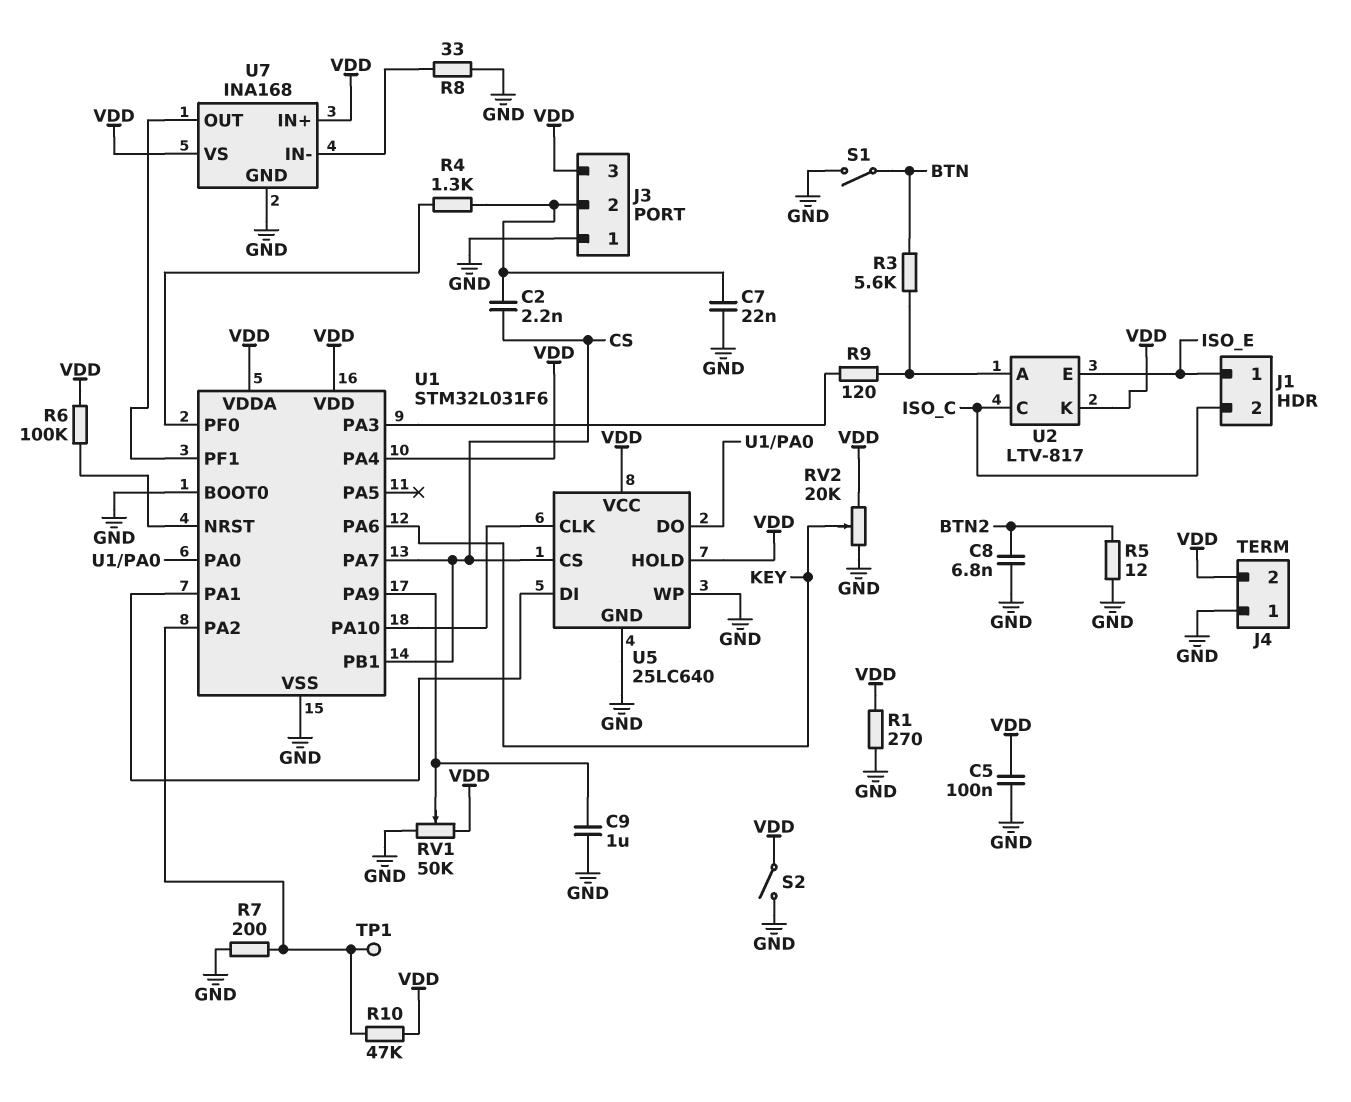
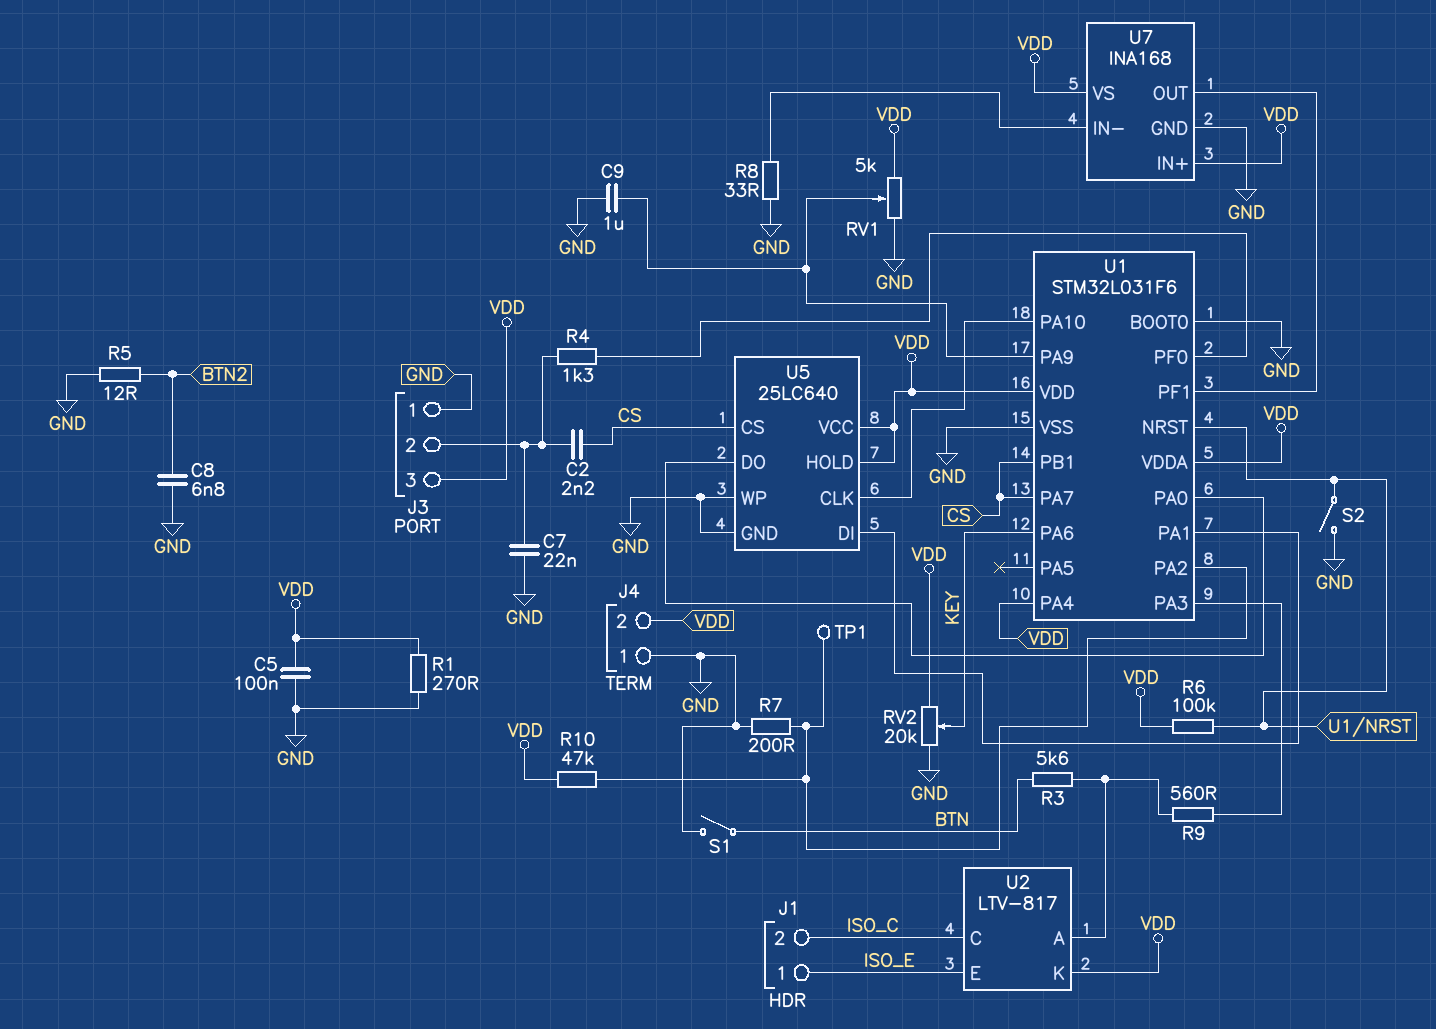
R9: 120 (U1/PA3, U2/A) -> 560 (U1/PA3, U2/A)
RV1: 50k (GND, VDD, wiper U1/PA9) -> 5k (GND, VDD, wiper U1/PA9)
S2: switch (GND, VDD) -> switch (GND, U1/NRST)

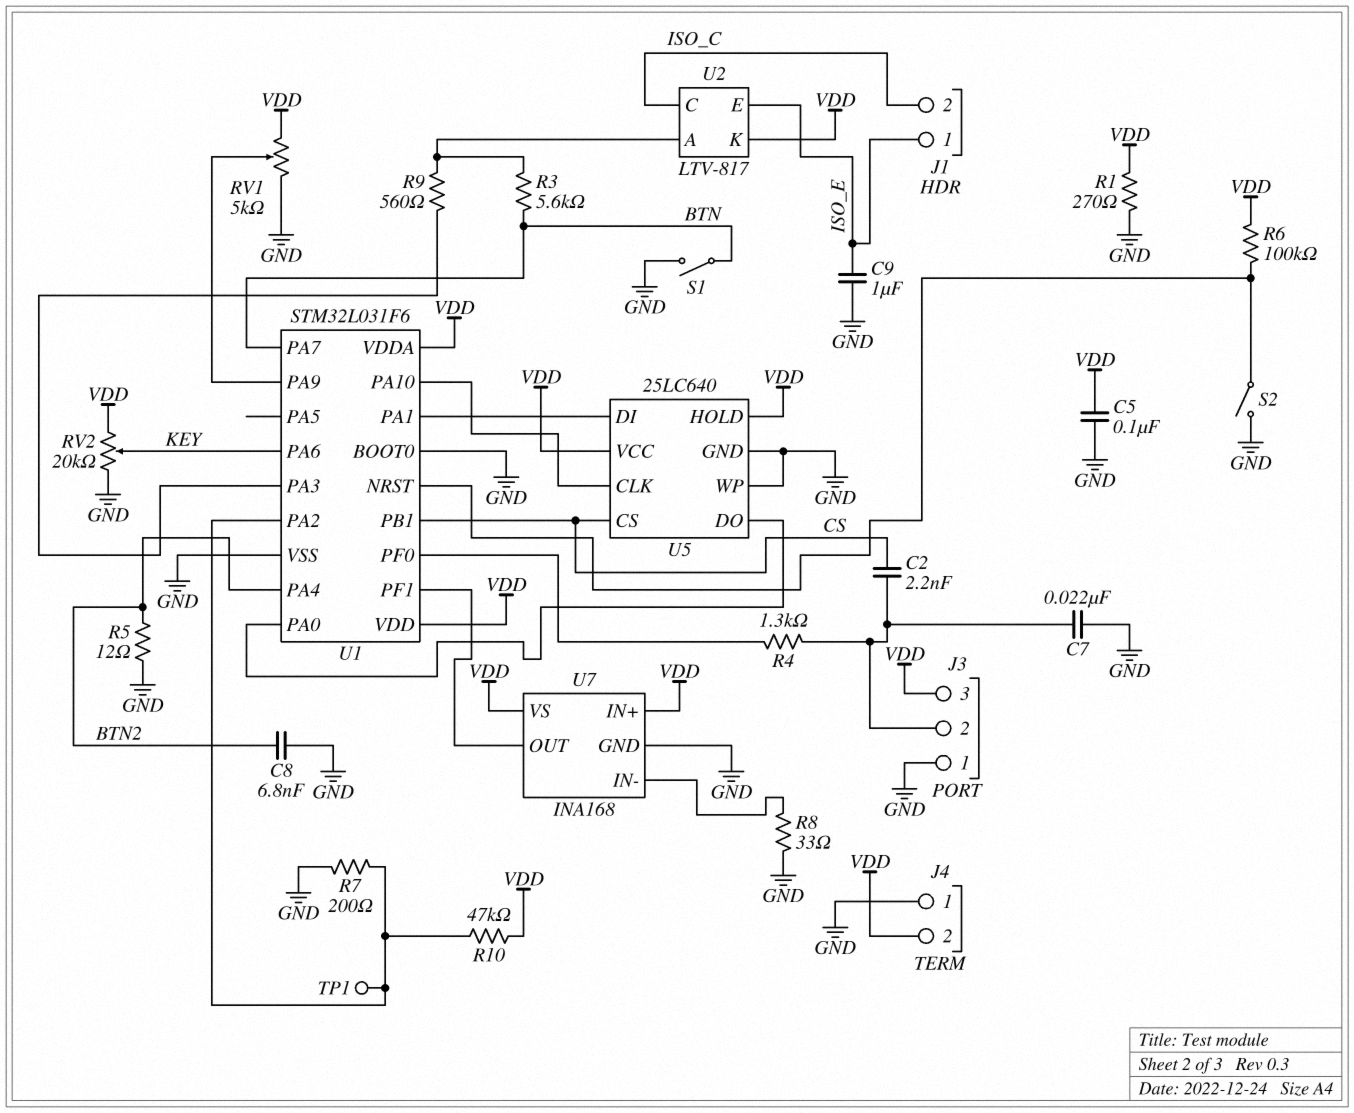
C9: 1uF (GND, U1/PA9) -> 1uF (GND, ISO_E)
U1 pin PA4: VDD -> BTN2
U1 pin PA7: CS -> BTN

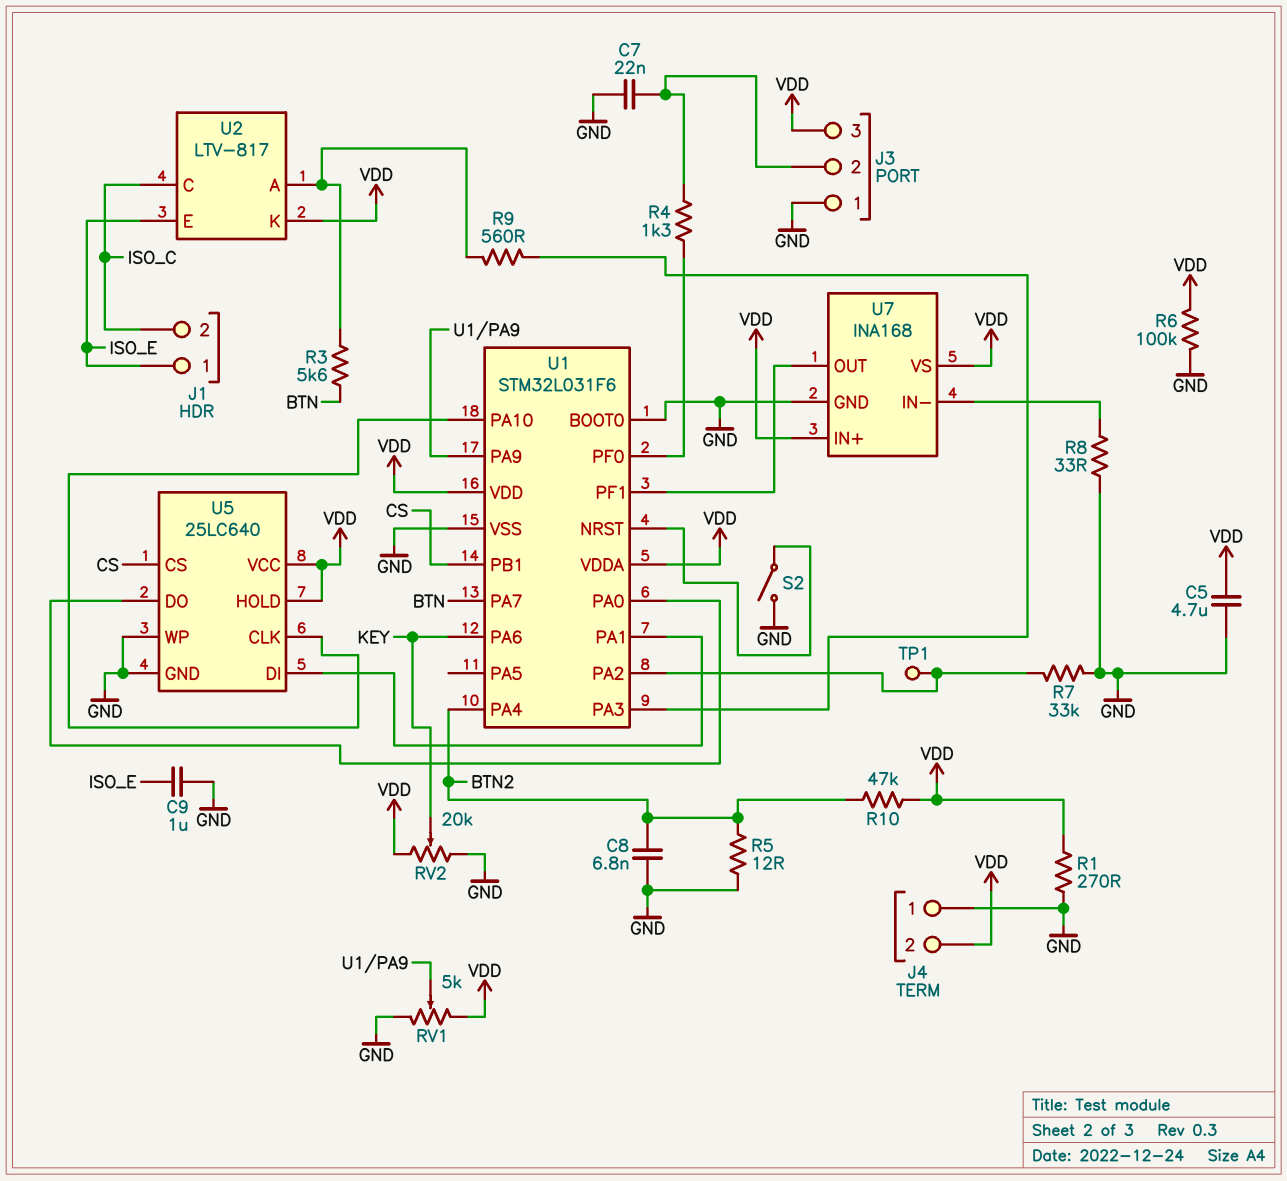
C2: 2.2nF (CS, J3/2) -> none
C5: 100nF (GND, VDD) -> 4.7uF (GND, VDD)
R6: 100k (U1/NRST, VDD) -> 100k (GND, VDD)
R7: 200 (GND, U1/PA2) -> 33k (GND, U1/PA2)
R10: 47k (U1/PA2, VDD) -> 47k (BTN2, VDD)
S1: switch (BTN, GND) -> none

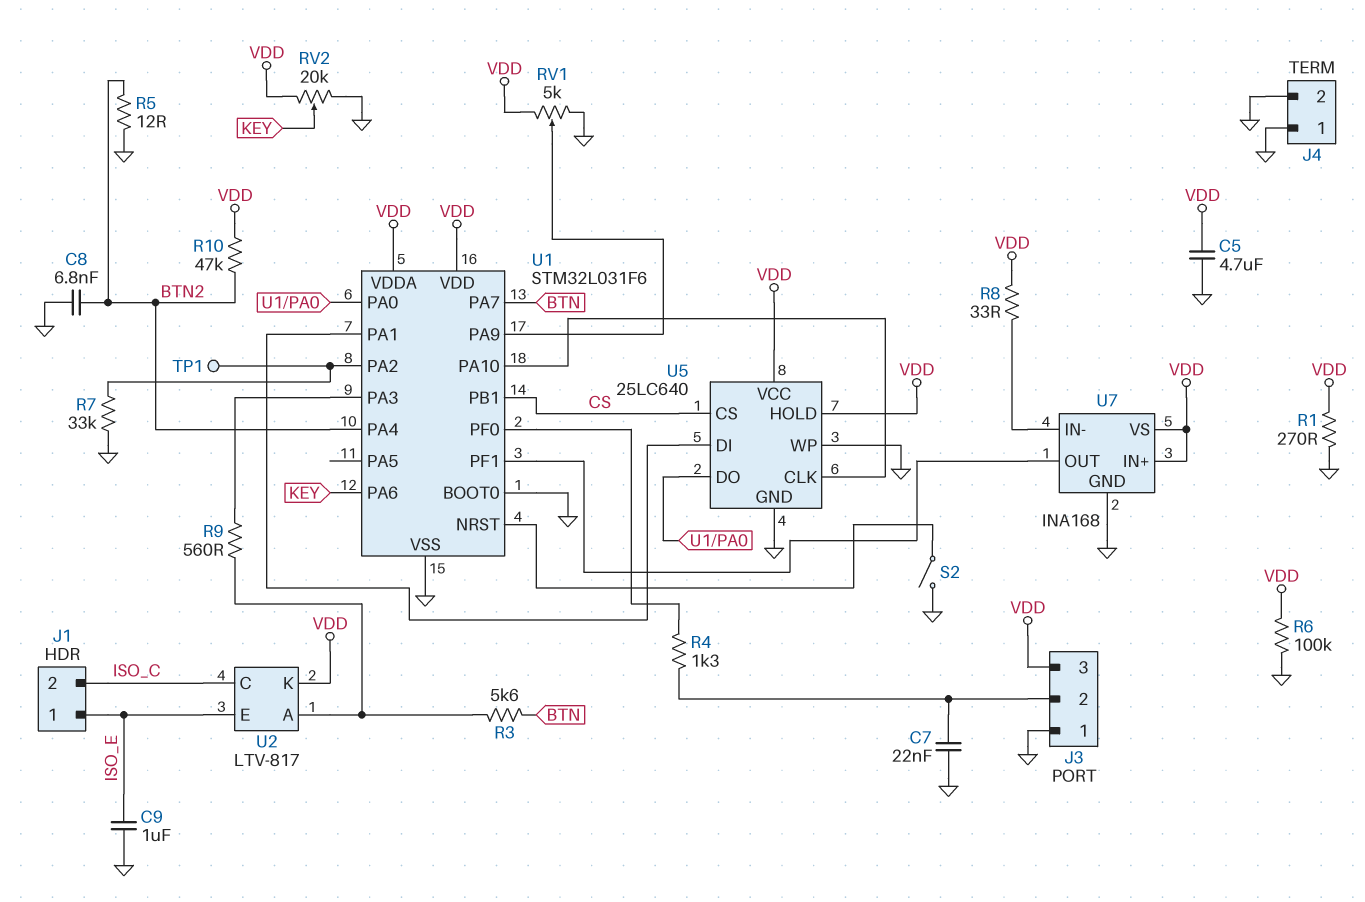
J4 pin 2: VDD -> GND
R8: 33 (GND, U7/IN-) -> 33 (U7/IN-, VDD)

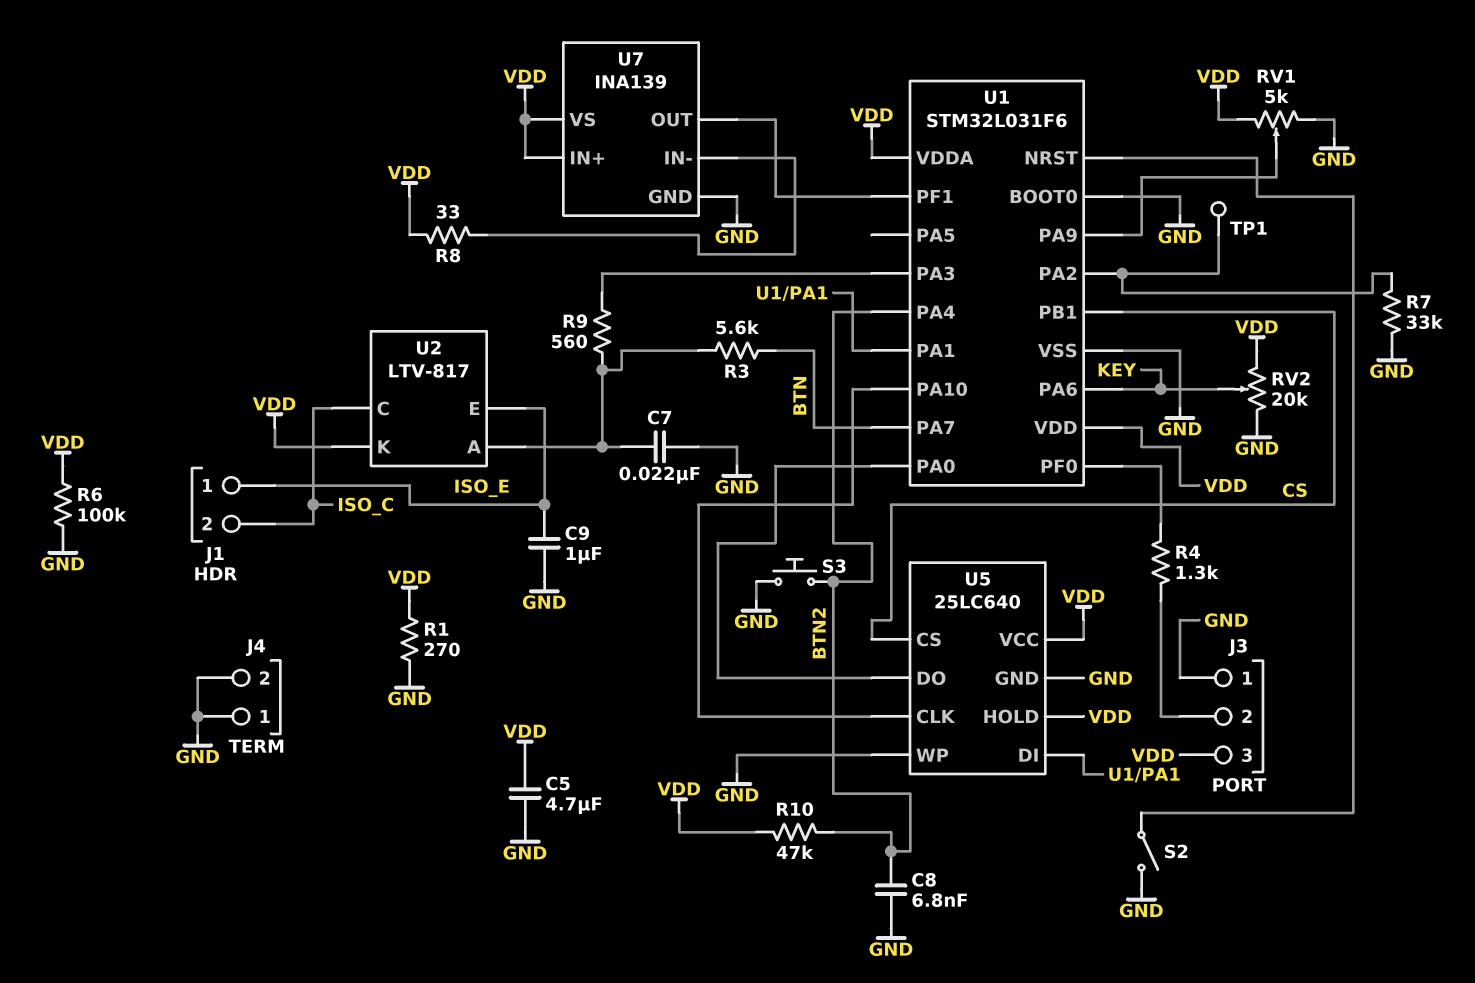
C7: 22nF (GND, J3/2) -> 22nF (GND, U2/A)
R5: 12 (BTN2, GND) -> none
S3: none -> button (BTN2, GND)
U7: INA168 -> INA139

